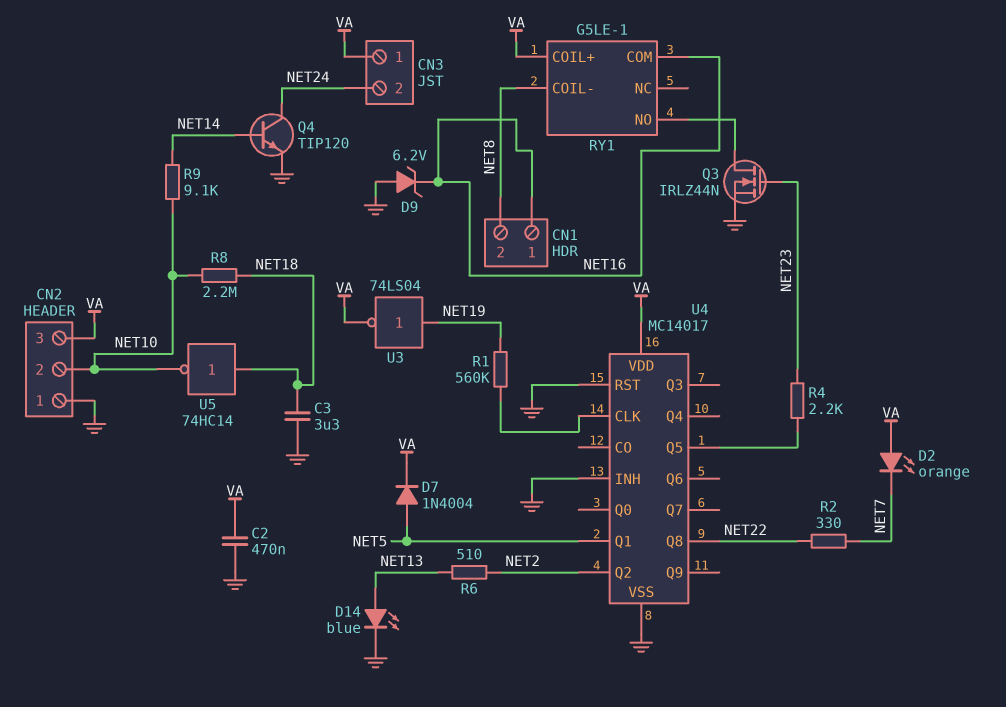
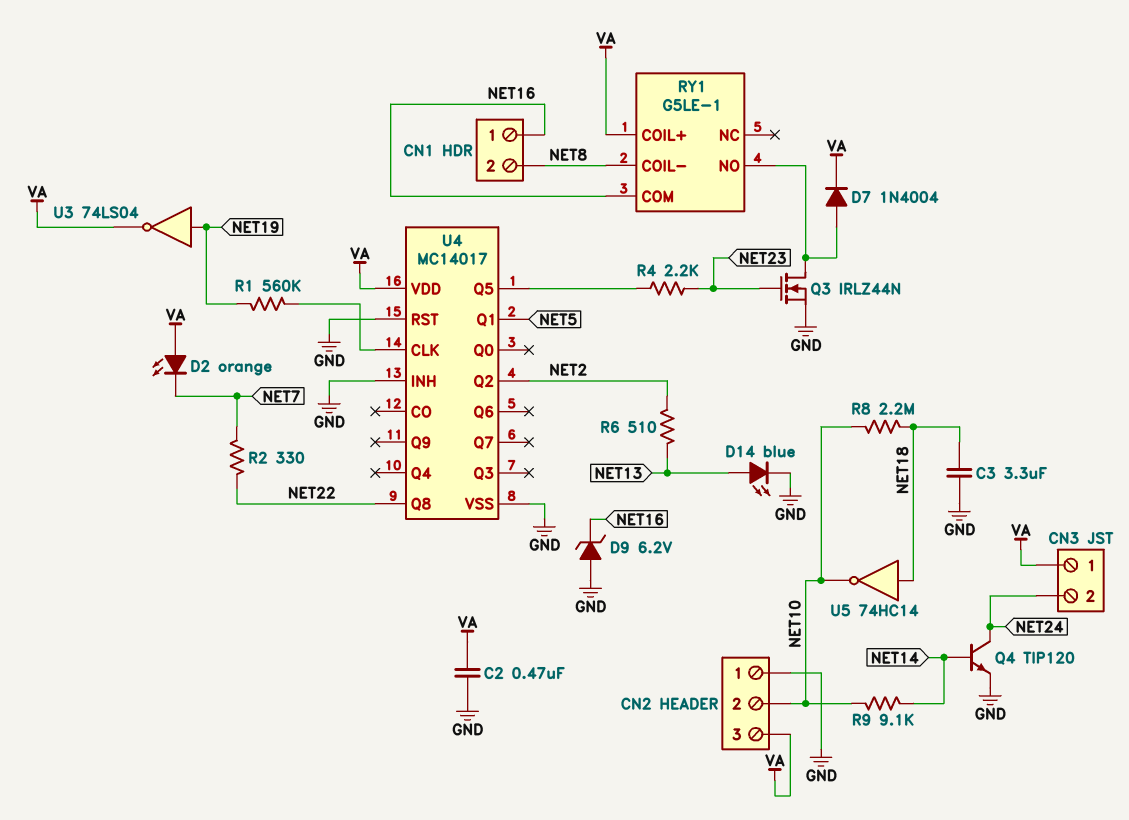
D7: diode 1N4004 (A NET5, K VA) -> diode 1N4004 (A RY1/NO, K VA)

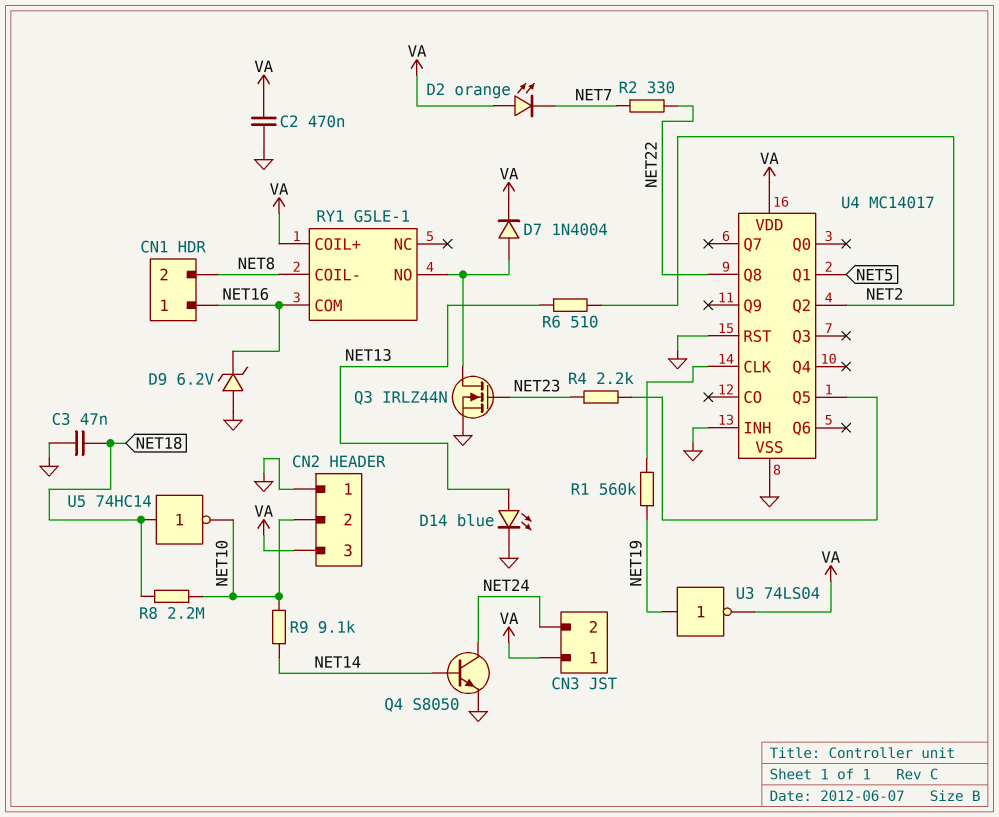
C3: 3.3uF (GND, NET18) -> 47nF (GND, NET18)
Q4: NPN TIP120 (B NET14, C NET24, E GND) -> NPN S8050 (B NET14, C NET24, E GND)

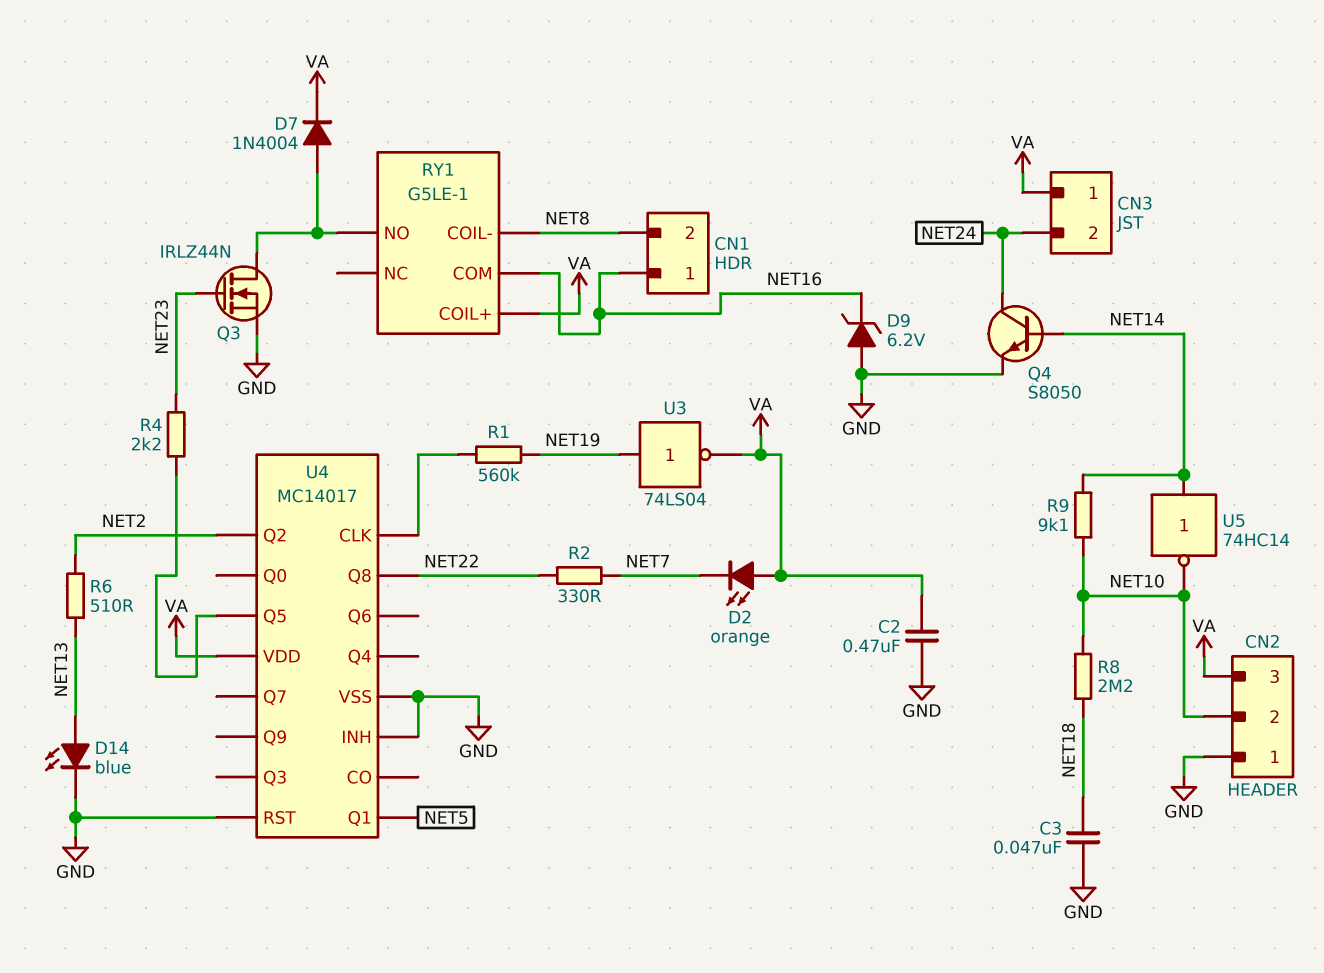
U5: NOT 74HC14 (in NET18, out NET10) -> NOT 74HC14 (in NET14, out NET10)

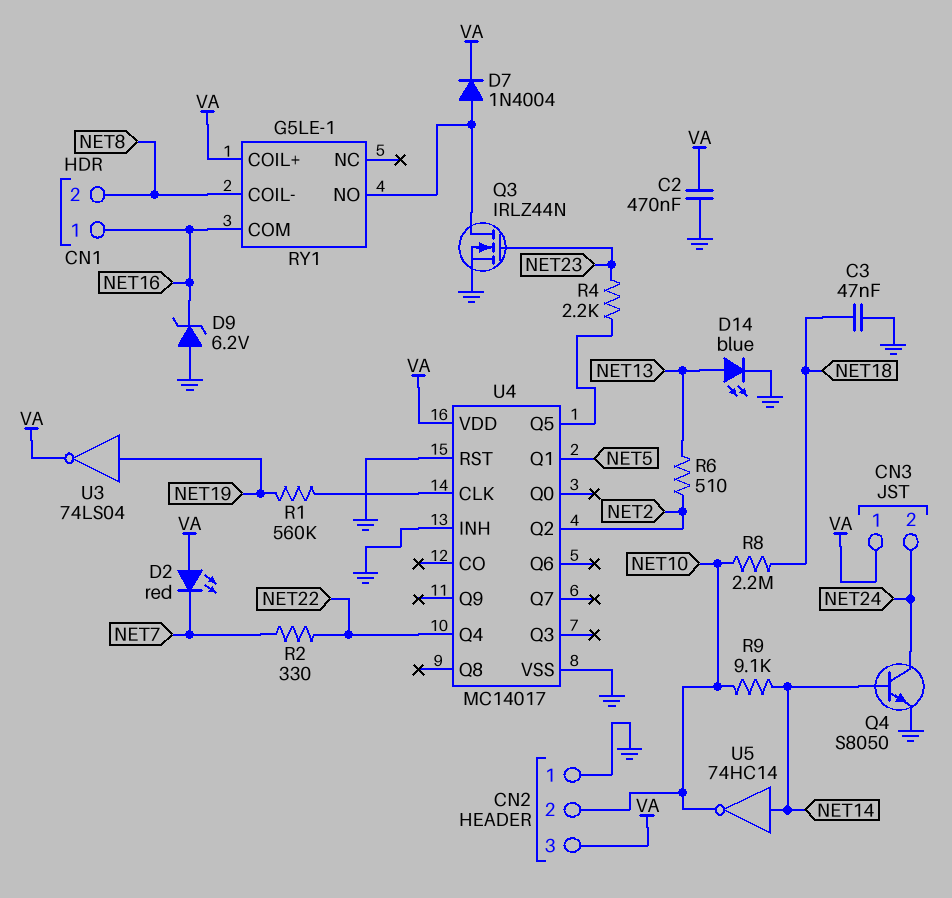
D2: LED orange (A VA, K NET7) -> LED red (A VA, K NET7)
U4 pin Q4: none -> NET22
U4 pin Q8: NET22 -> none

